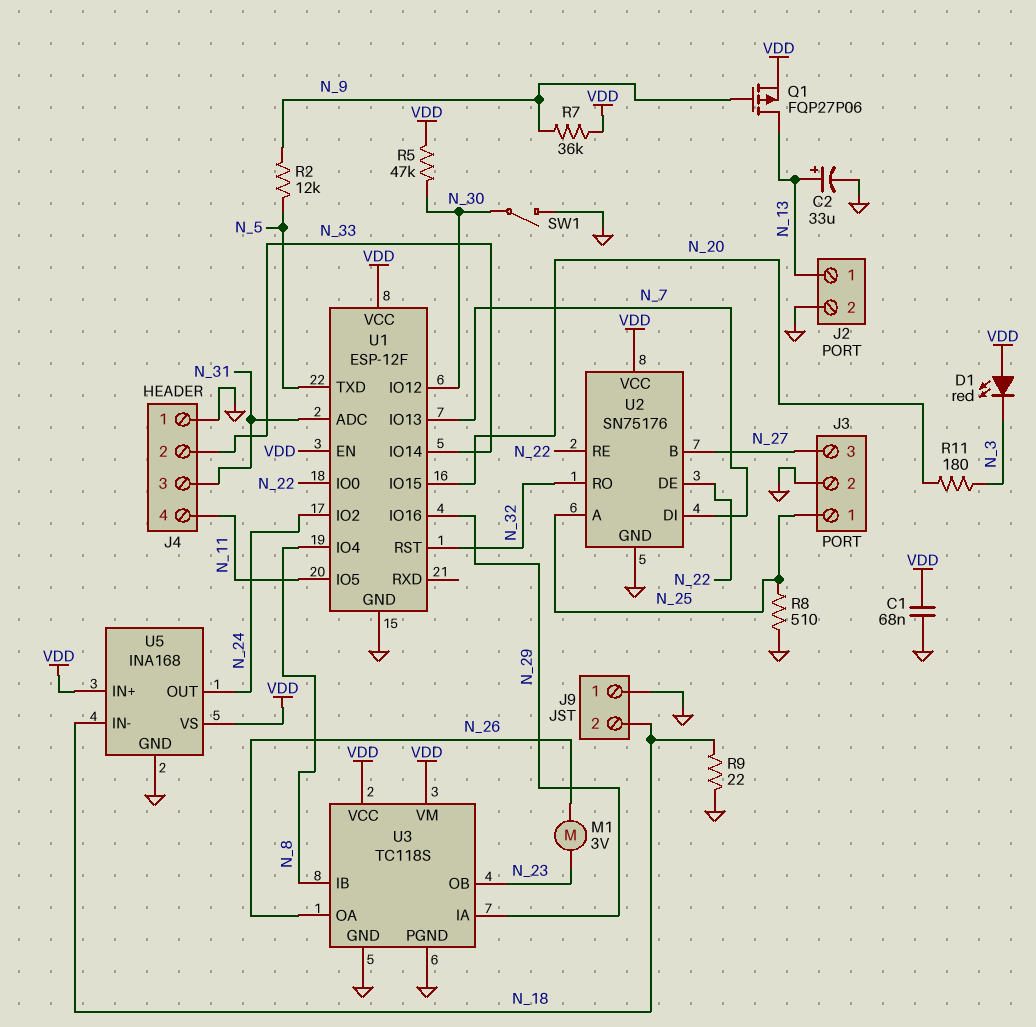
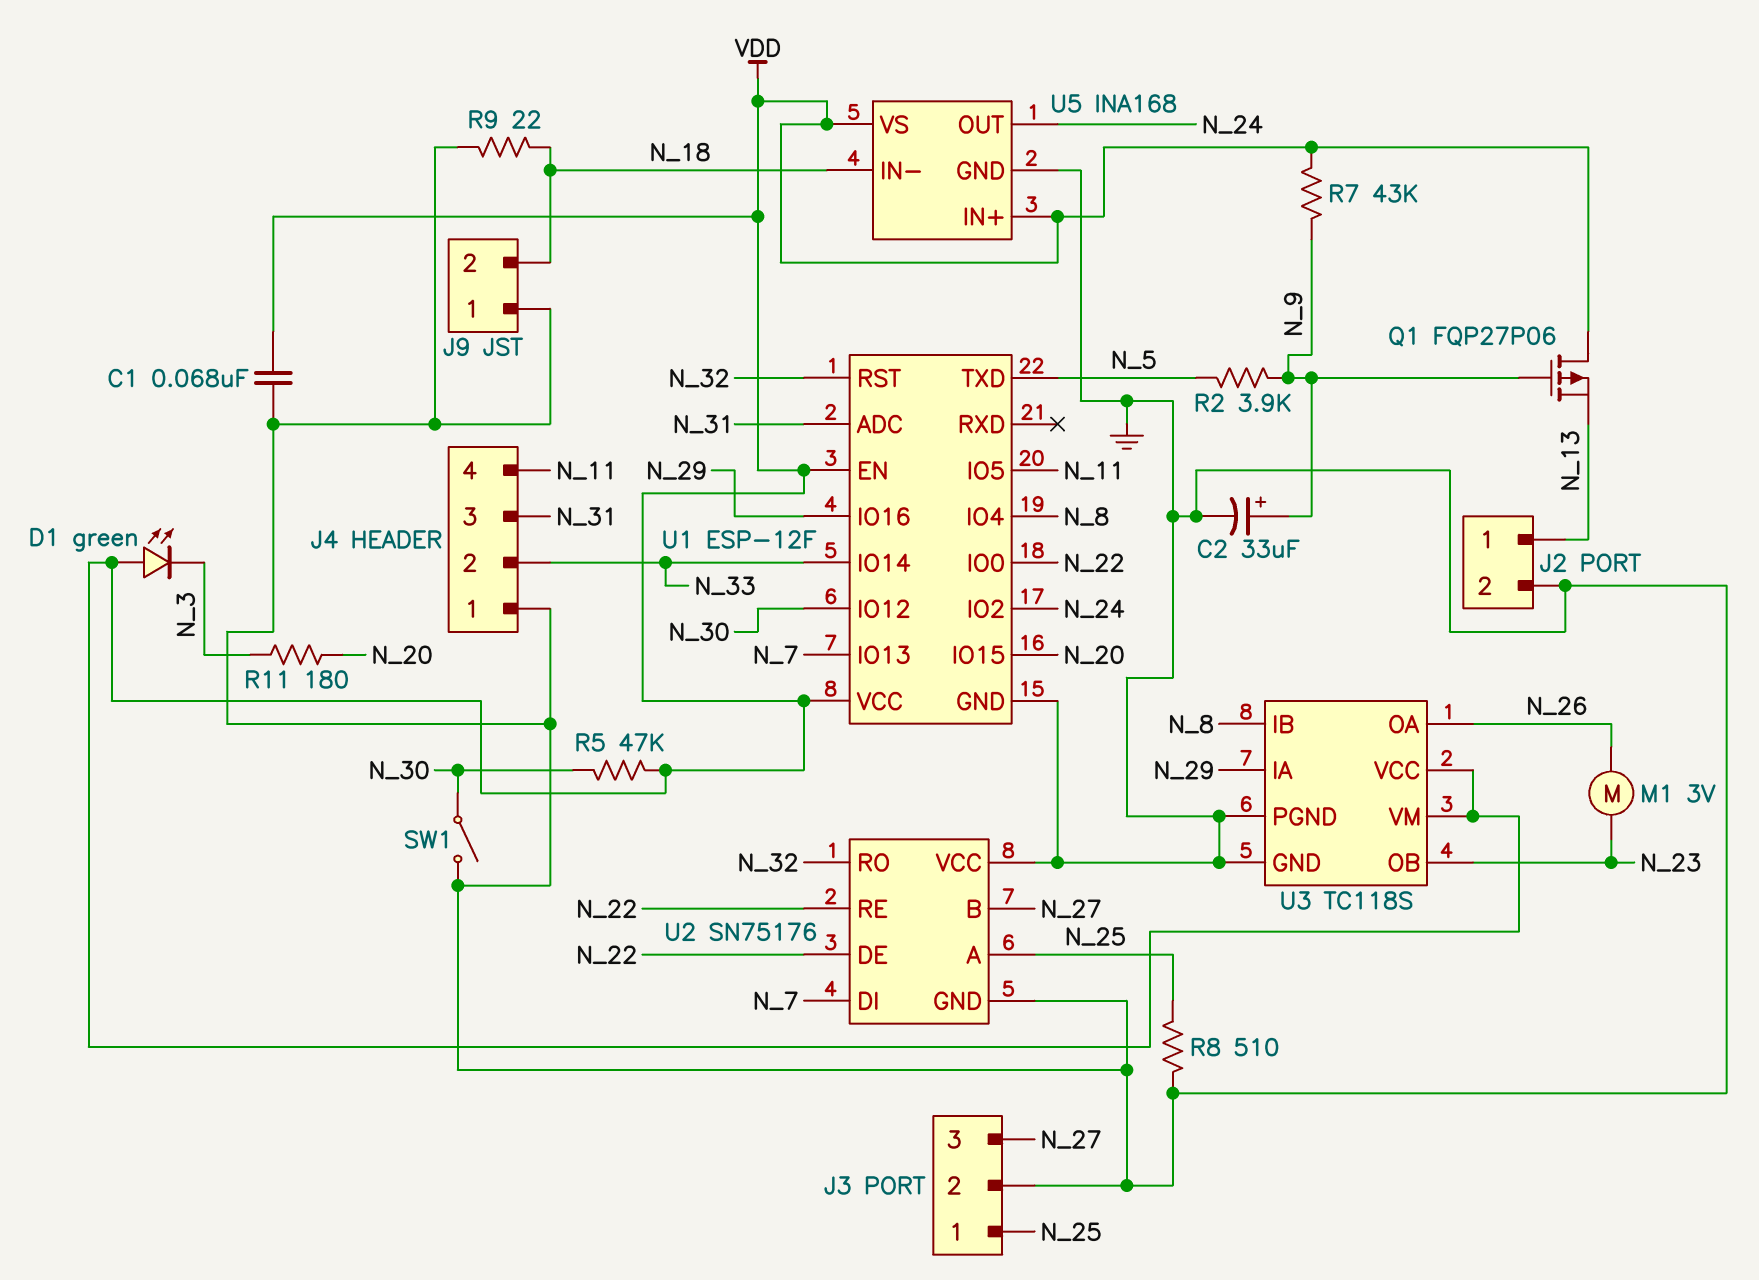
C2: 33uF (plus N_13, minus GND) -> 33uF (plus N_9, minus GND)
D1: LED red (A VDD, K N_3) -> LED green (A VDD, K N_3)
Q1: PMOS FQP27P06 (G N_9, D N_13, S VDD) -> PMOS FQP27P06 (G N_9, D VDD, S N_13)
R2: 12k (N_5, N_9) -> 3.9k (N_5, N_9)
R7: 36k (N_9, VDD) -> 43k (N_9, VDD)
U2 pin VCC: VDD -> GND

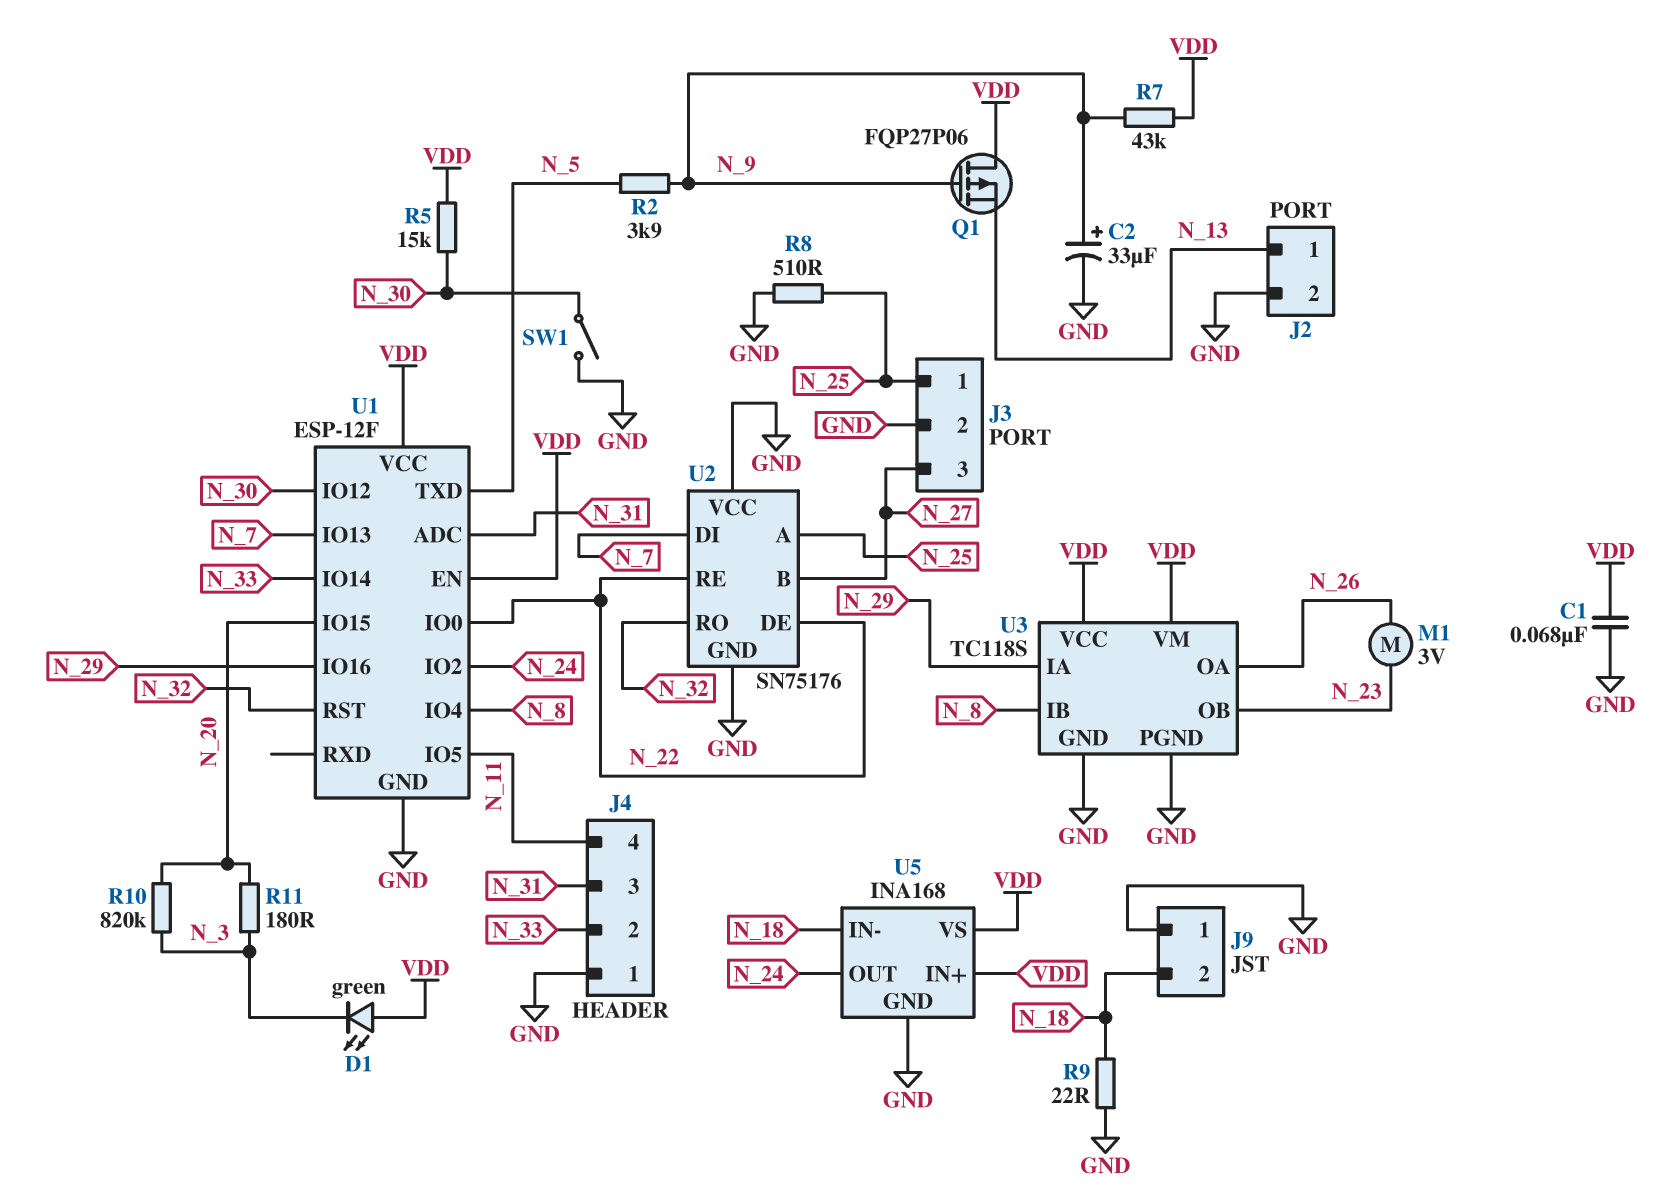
R5: 47k (N_30, VDD) -> 15k (N_30, VDD)
R10: none -> 820k (N_3, N_20)

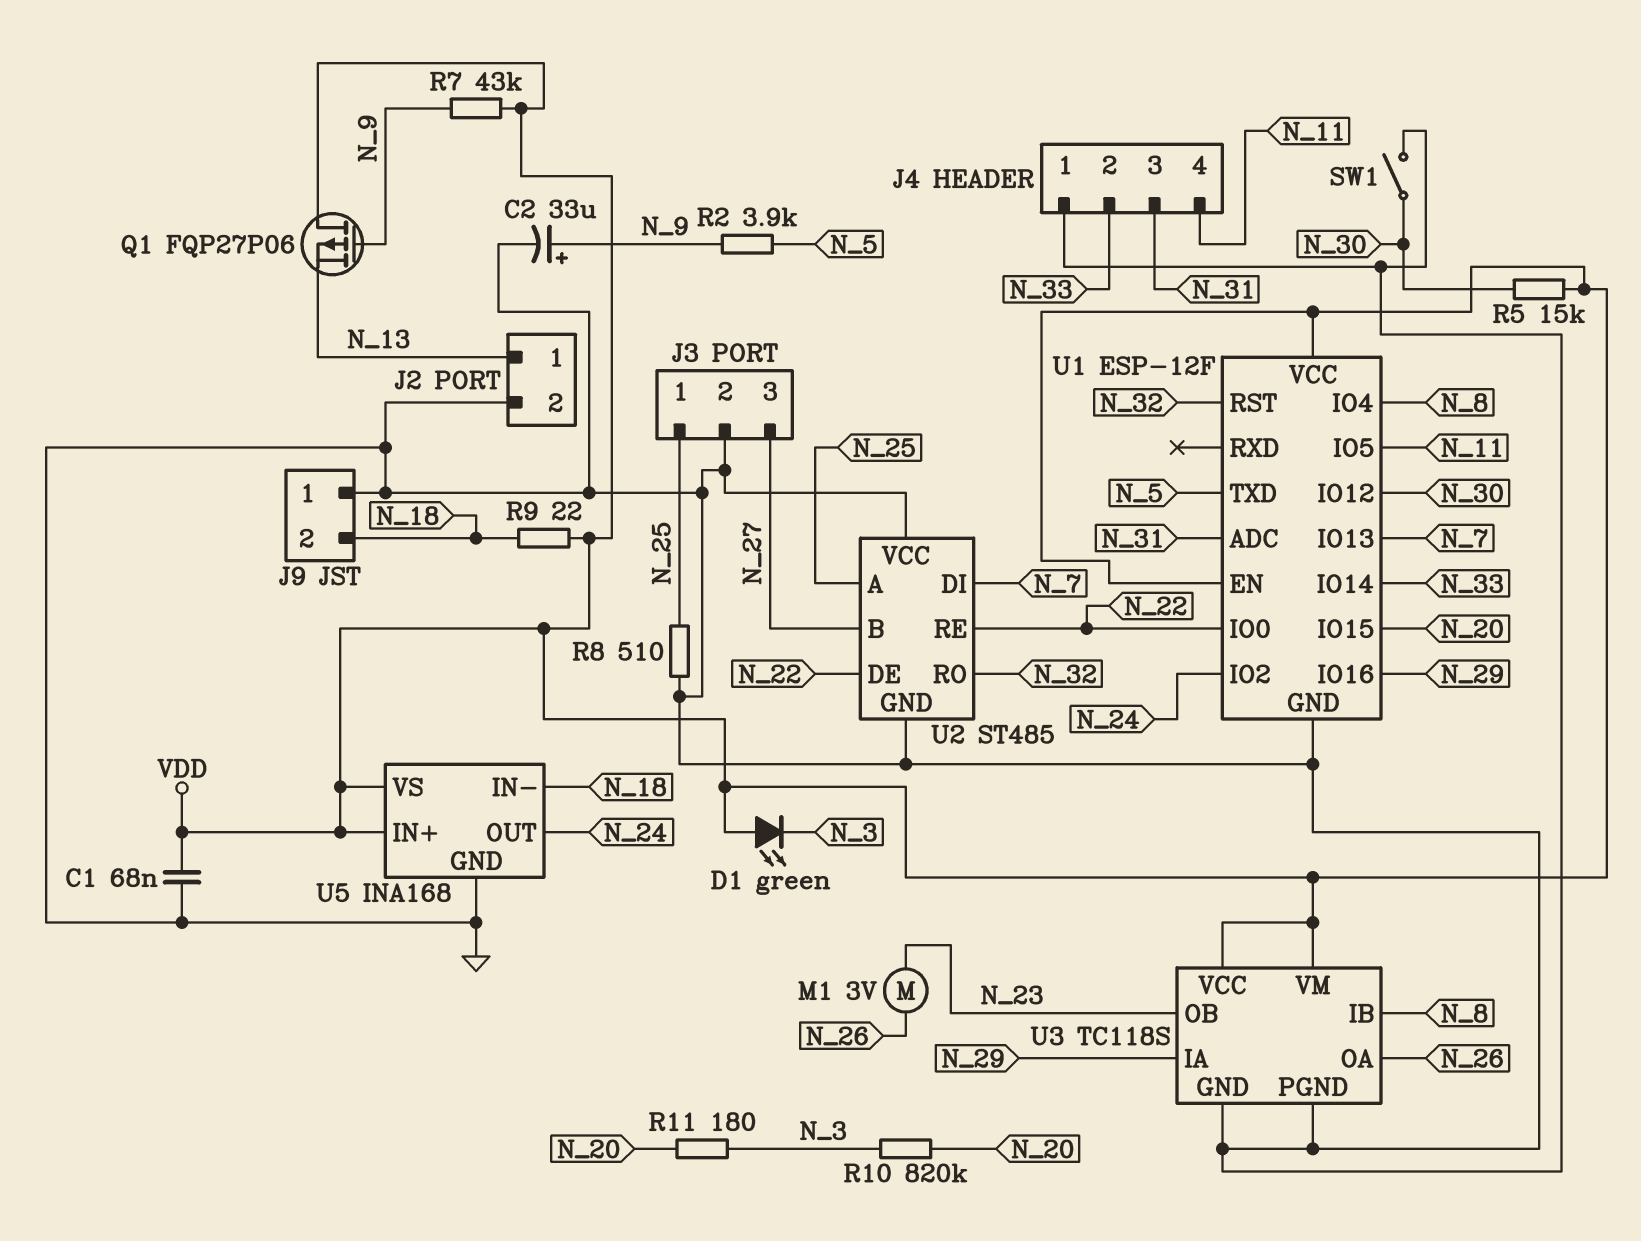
R9: 22 (GND, N_18) -> 22 (N_18, VDD)
U2: SN75176 -> ST485

